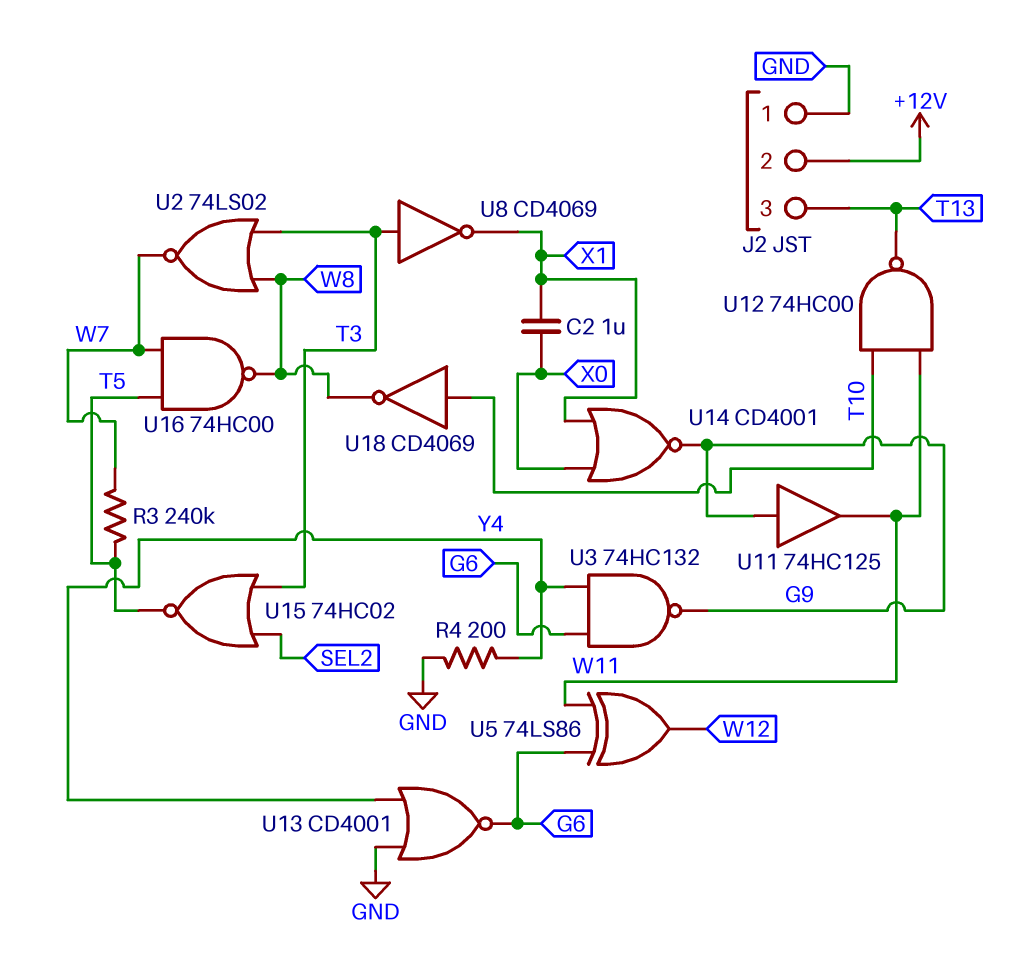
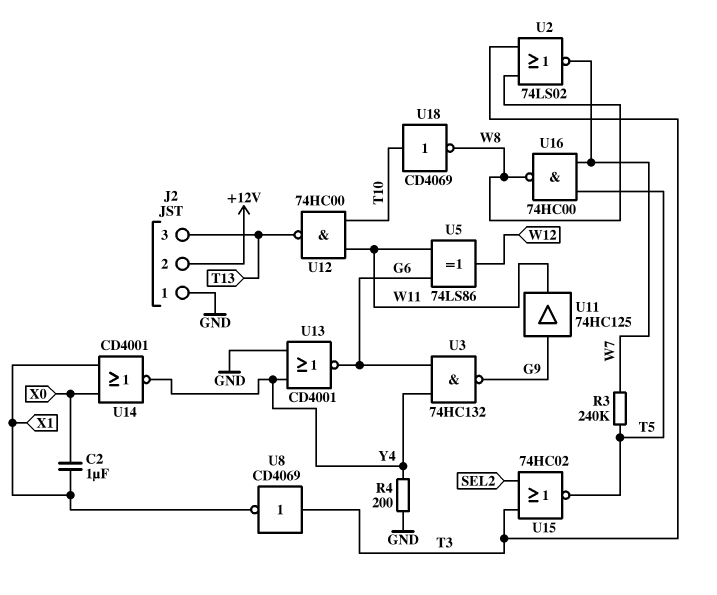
U14: NOR CD4001 (in X0, in X1, out G9) -> NOR CD4001 (in X0, in X1, out Y4)

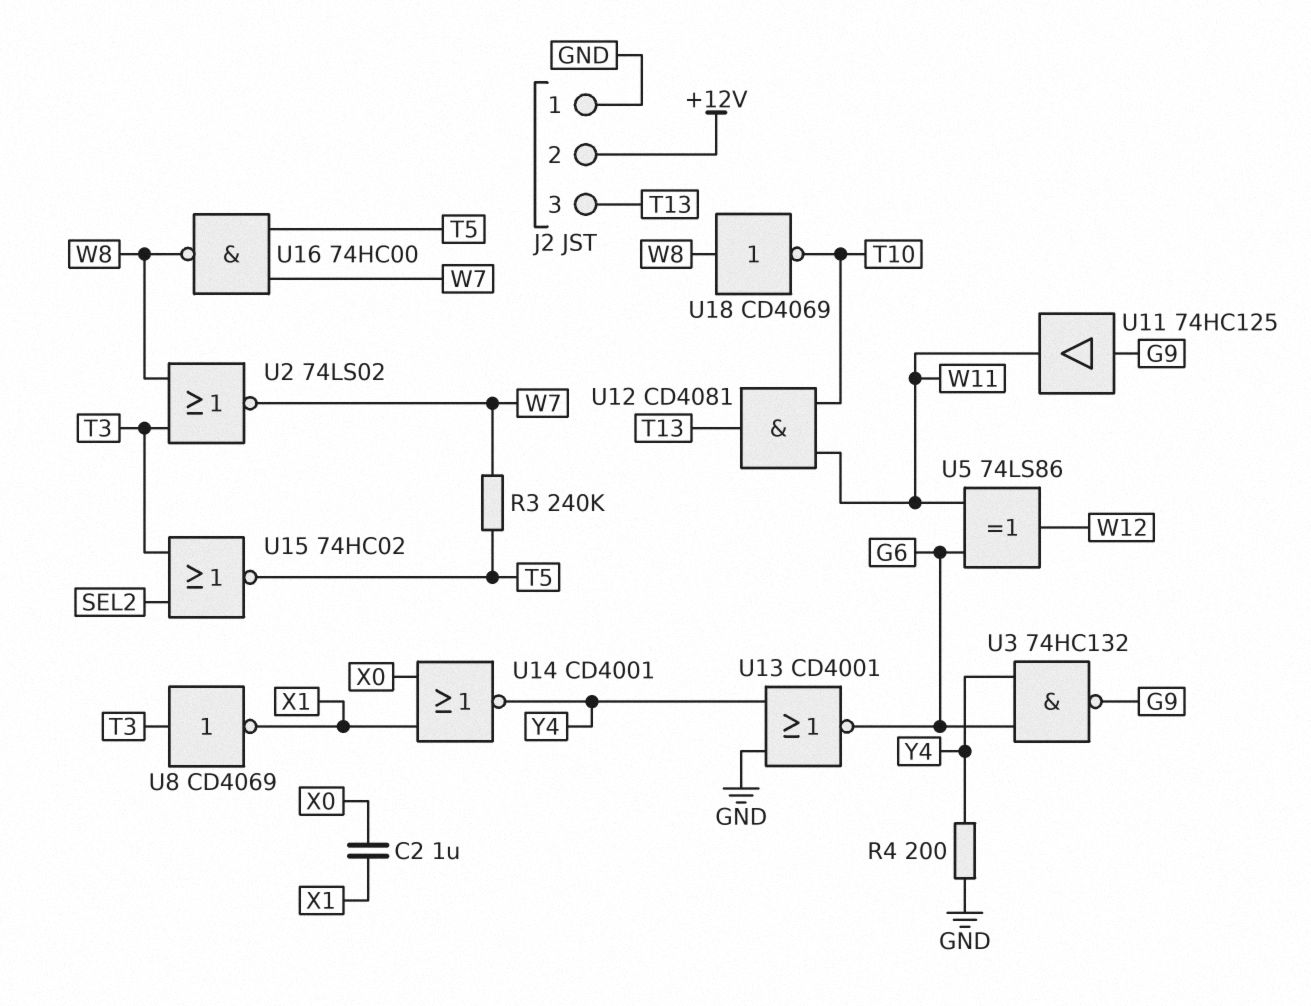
U12: NAND 74HC00 (in T10, in W11, out T13) -> AND CD4081 (in T10, in W11, out T13)
U18: NOT CD4069 (in T10, out W8) -> NOT CD4069 (in W8, out T10)

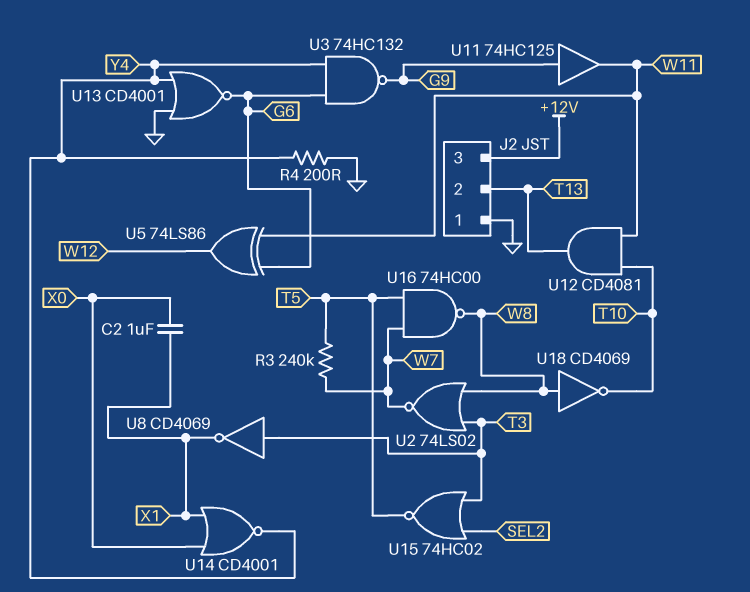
J2 pin 2: +12V -> T13
J2 pin 3: T13 -> +12V

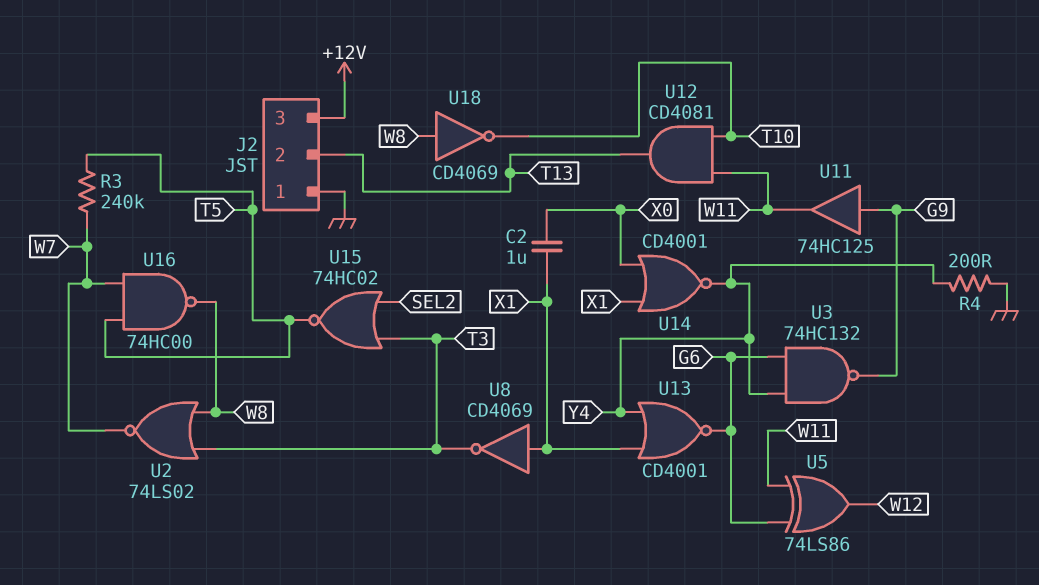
U8: NOT CD4069 (in T3, out X1) -> NOT CD4069 (in X1, out T3)
U13: NOR CD4001 (in GND, in Y4, out G6) -> NOR CD4001 (in X1, in Y4, out G6)

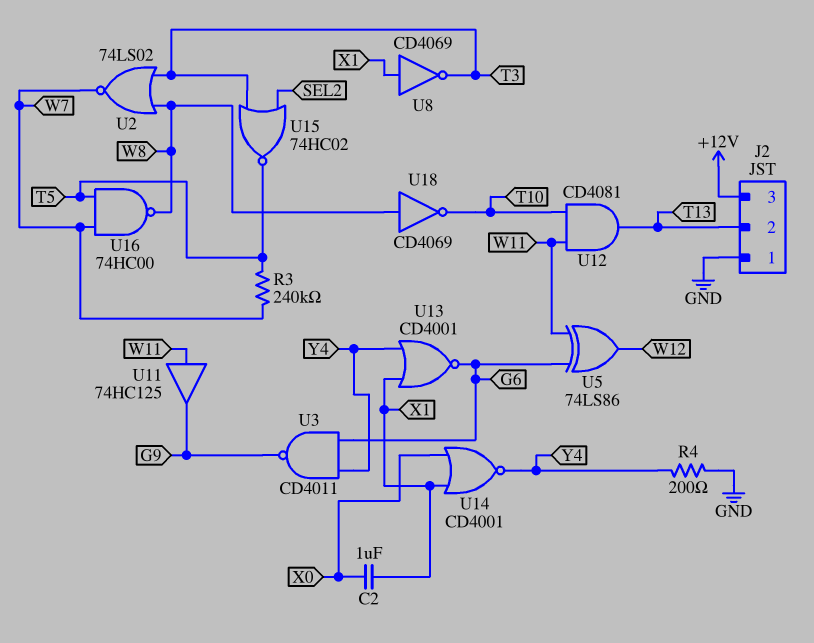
U3: NAND 74HC132 (in G6, in Y4, out G9) -> NAND CD4011 (in G6, in Y4, out G9)
U11: buffer 74HC125 (in G9, out W11) -> buffer 74HC125 (in W11, out G9)

